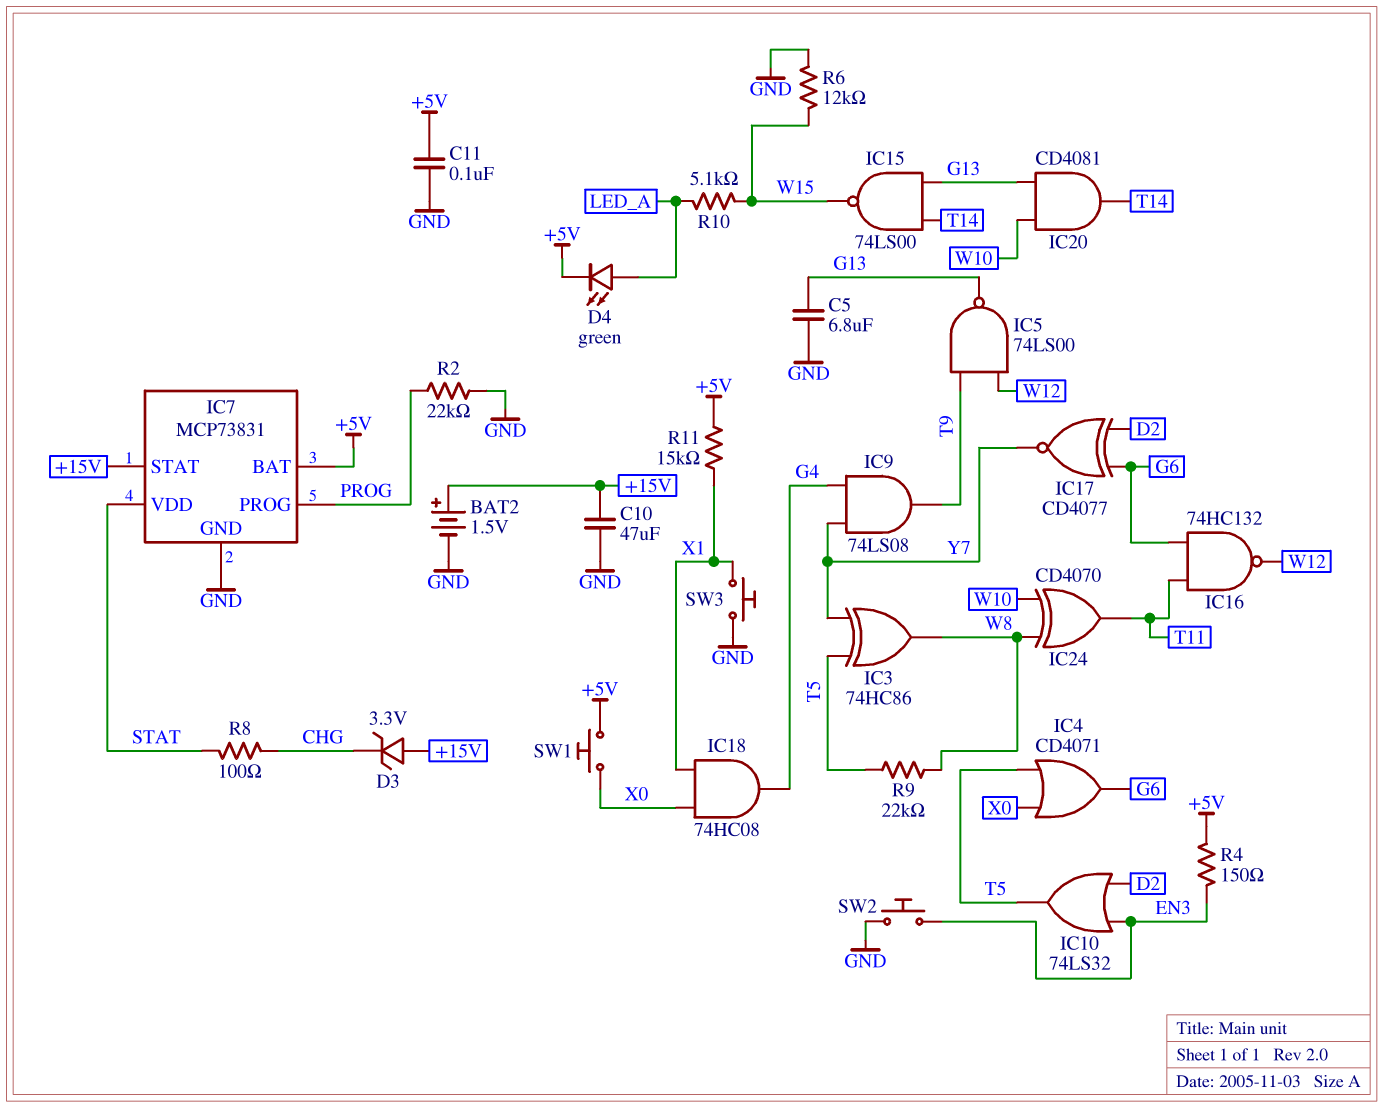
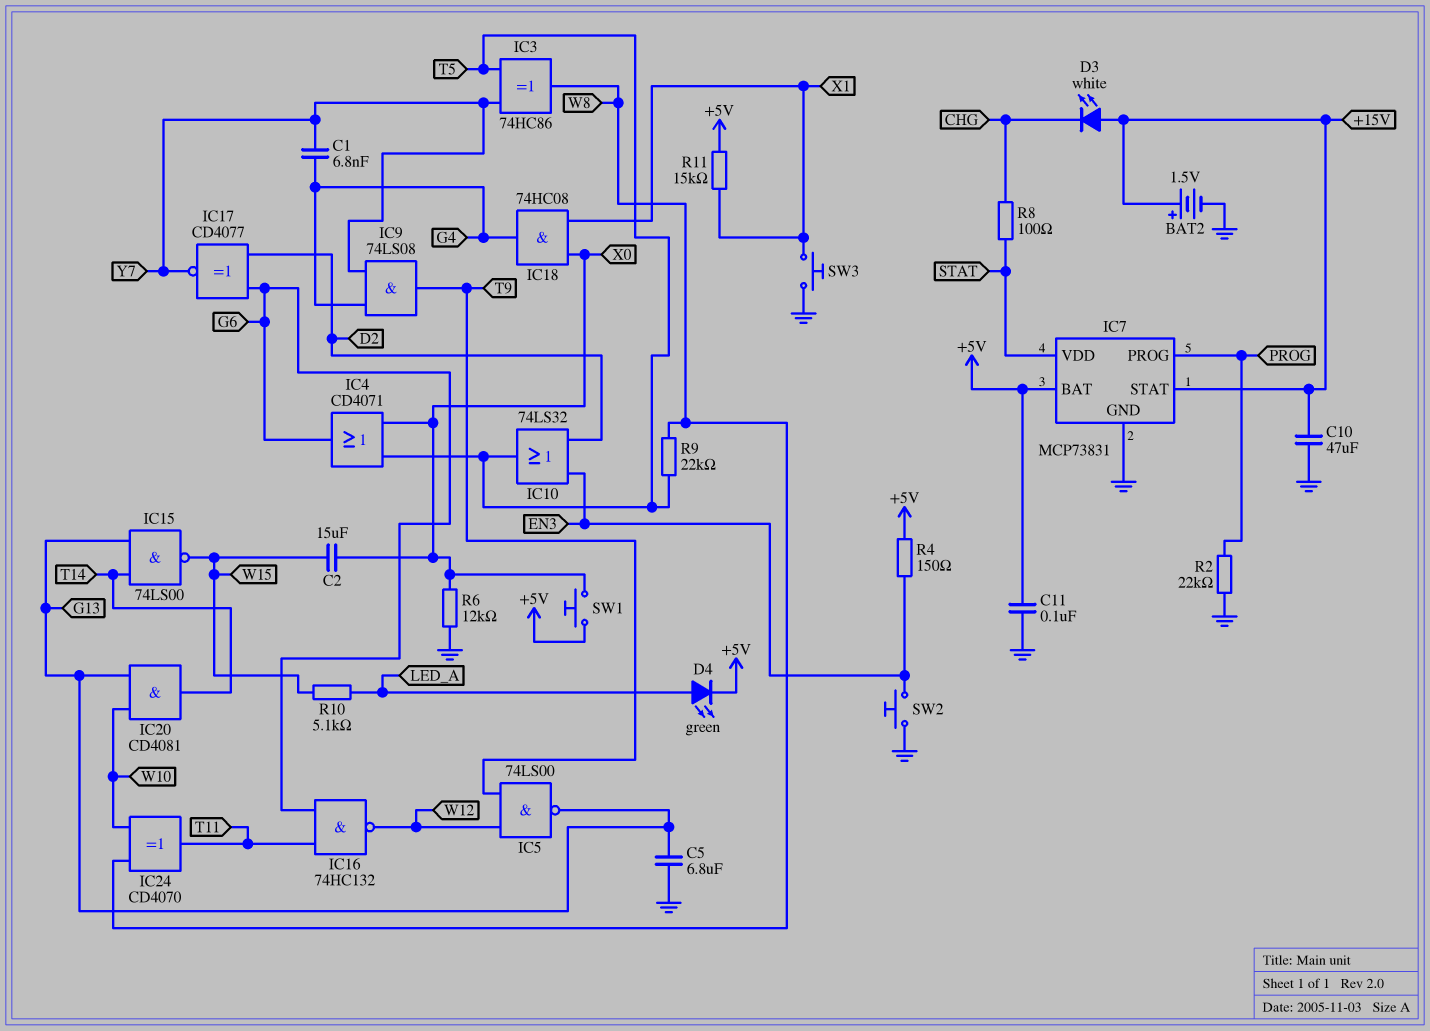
C1: none -> 6.8nF (G4, Y7)
C2: none -> 15uF (W15, X0)
D3: zener 3.3V (A +15V, K CHG) -> LED white (A +15V, K CHG)
R6: 12k (GND, W15) -> 12k (GND, X0)

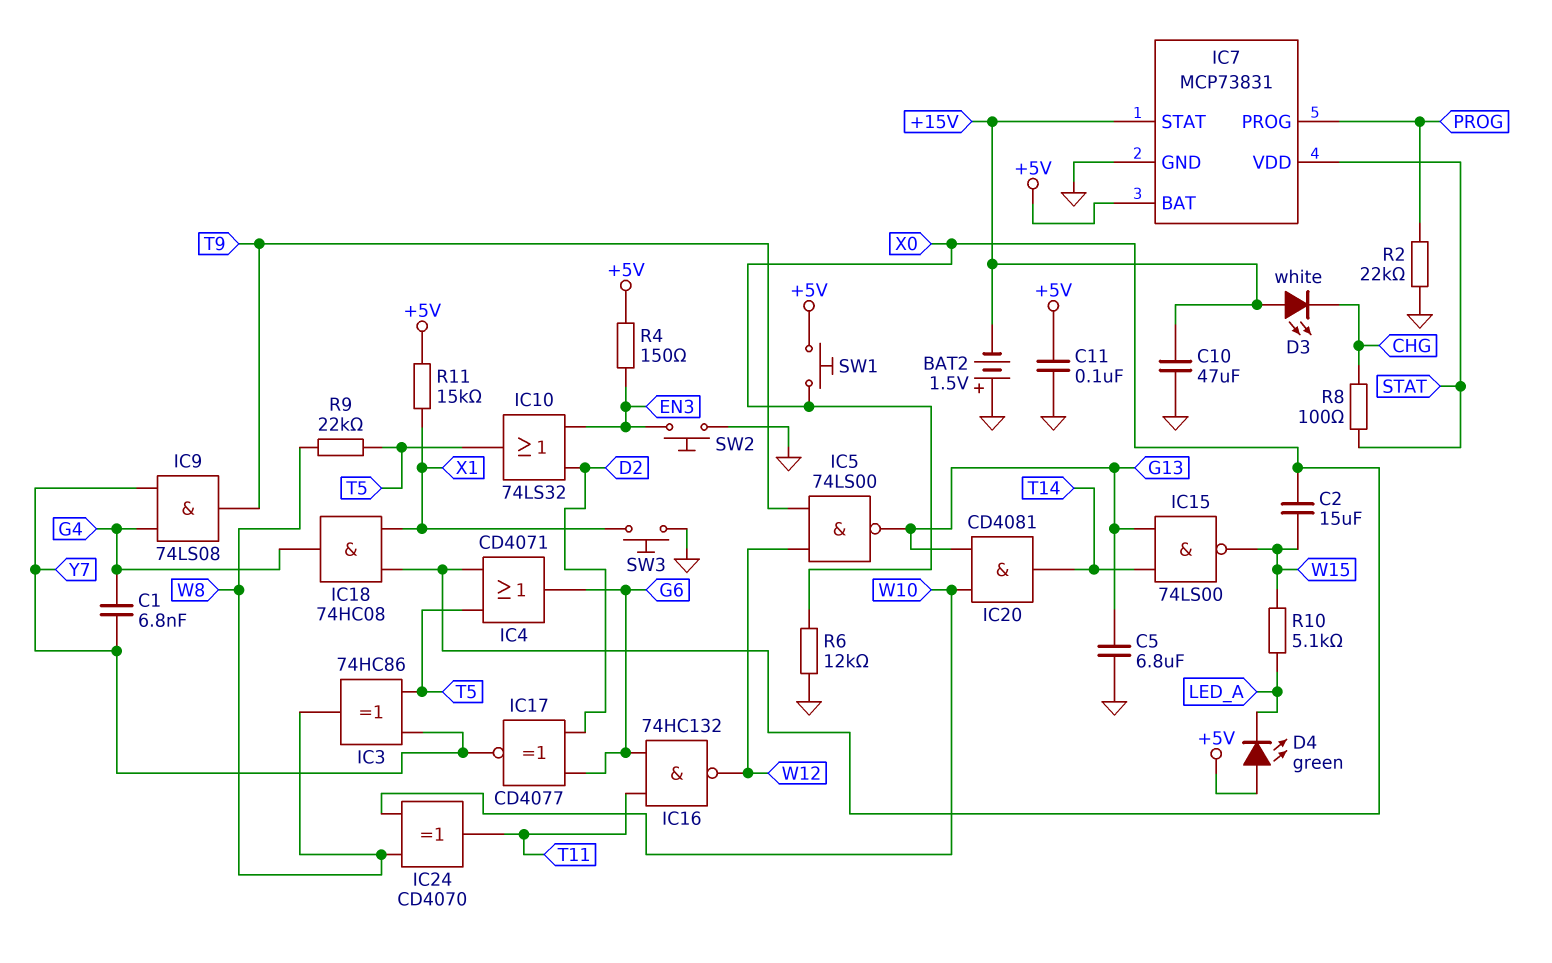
BAT2: 1.5V (plus +15V, minus GND) -> 1.5V (plus GND, minus +15V)
D4: LED green (A LED_A, K +5V) -> LED green (A +5V, K LED_A)

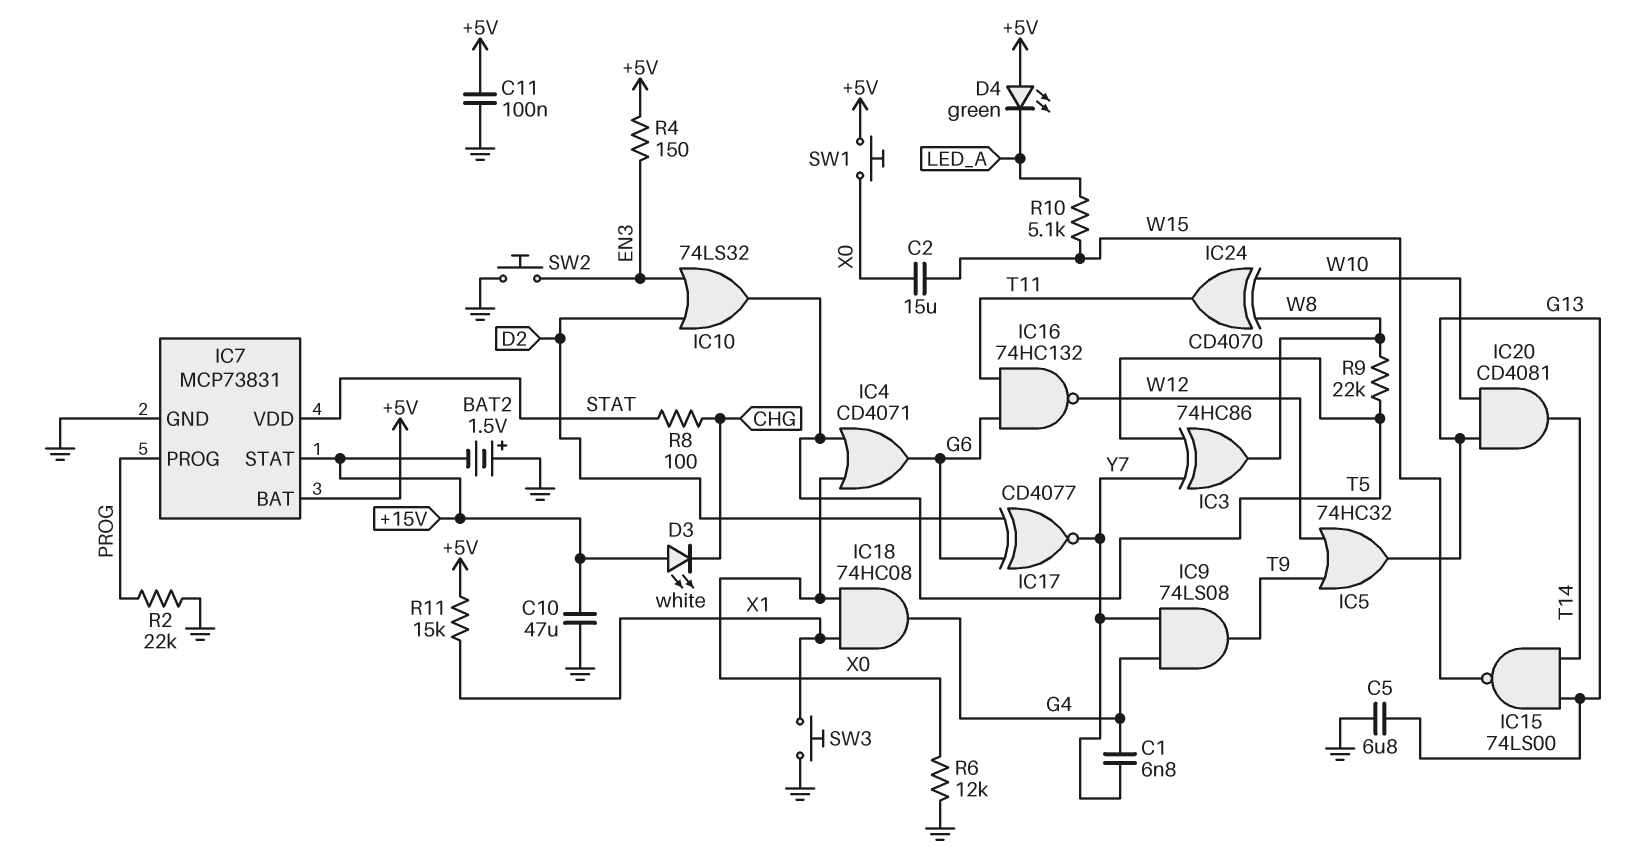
IC5: NAND 74LS00 (in T9, in W12, out G13) -> OR 74HC32 (in T9, in W12, out G13)

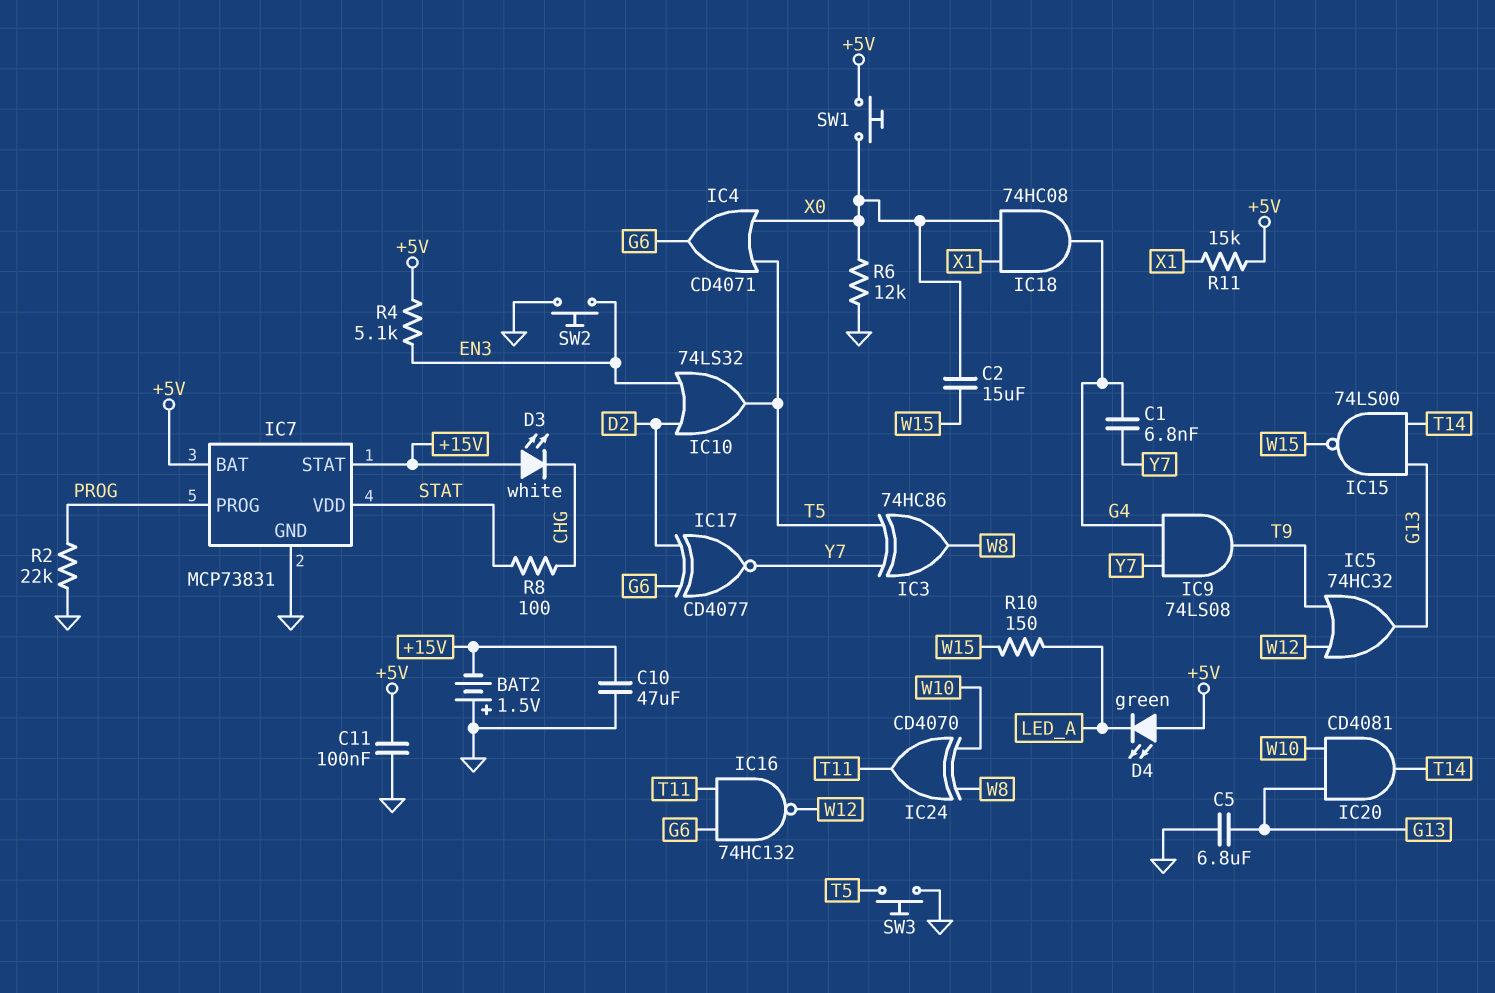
R4: 150 (+5V, EN3) -> 5.1k (+5V, EN3)
R9: 22k (T5, W8) -> none
R10: 5.1k (LED_A, W15) -> 150 (LED_A, W15)
SW3: button (GND, X1) -> button (GND, T5)

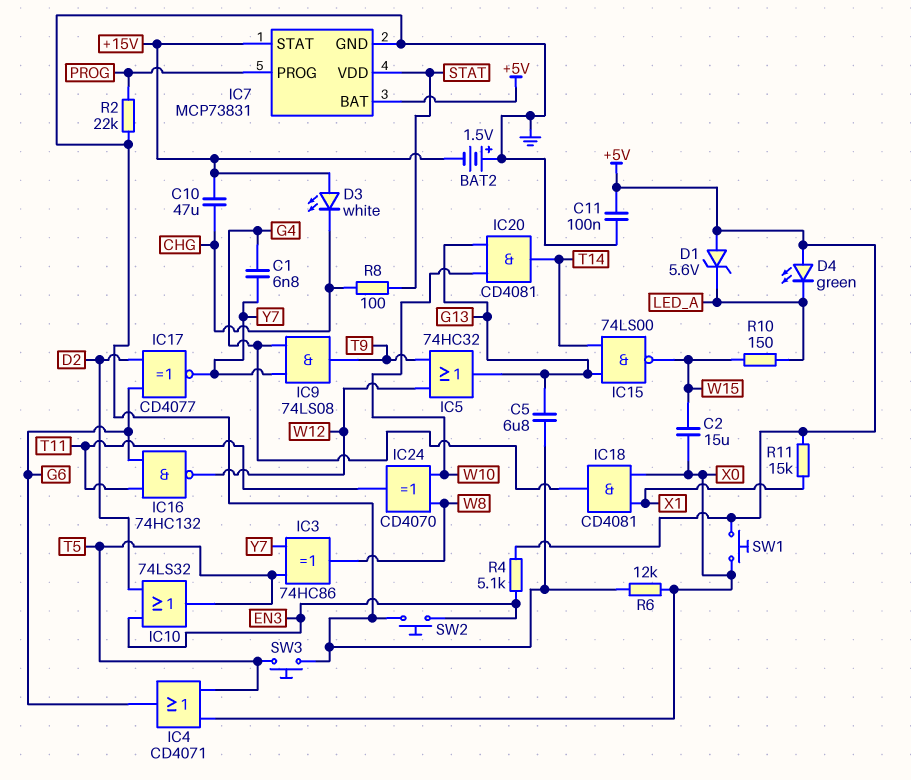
C10: 47uF (+15V, GND) -> 47uF (+15V, CHG)
D1: none -> zener 5.6V (A +5V, K LED_A)
IC18: AND 74HC08 (in X0, in X1, out G4) -> AND CD4081 (in X0, in X1, out G4)

